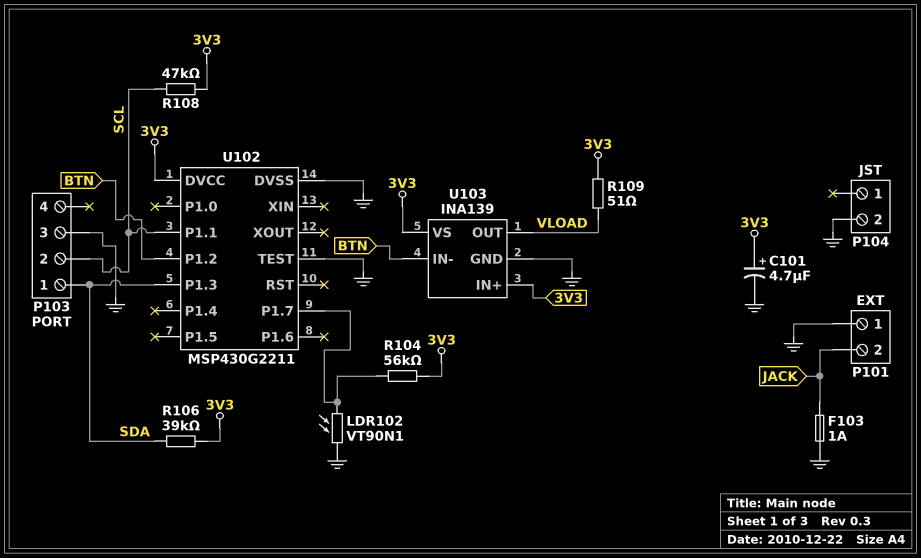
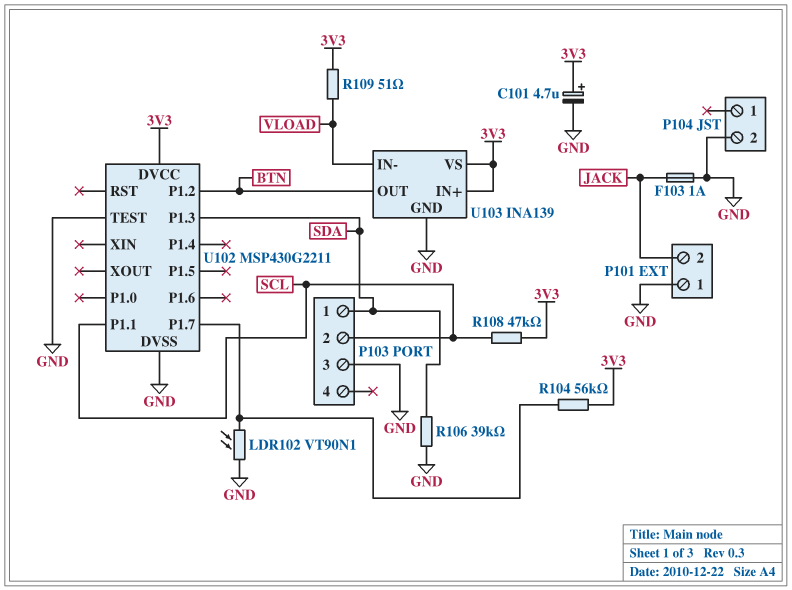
R106: 39k (3V3, SDA) -> 39k (GND, SDA)
U103 pin IN-: BTN -> VLOAD
U103 pin OUT: VLOAD -> BTN

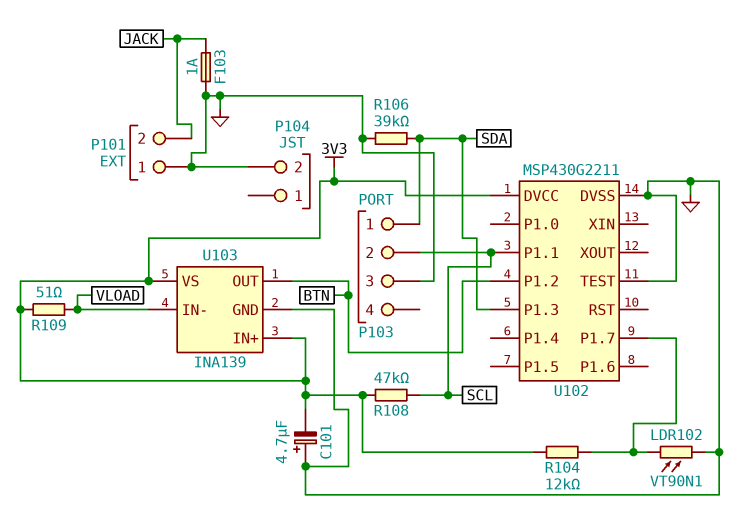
C101: 4.7uF (plus 3V3, minus GND) -> 4.7uF (plus GND, minus 3V3)
R104: 56k (3V3, U102/P1.7) -> 12k (3V3, U102/P1.7)

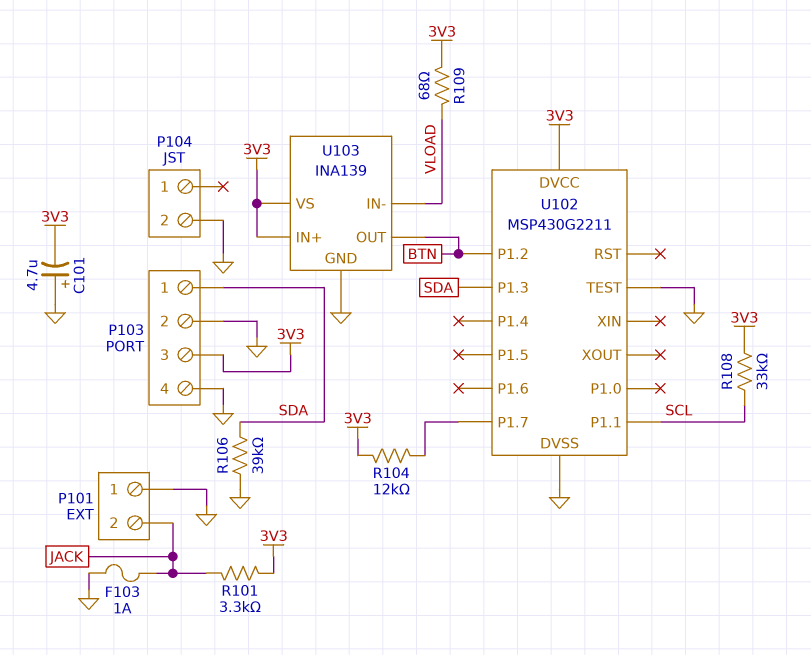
LDR102: VT90N1 (GND, U102/P1.7) -> none
P103 pin 2: SCL -> GND
P103 pin 3: GND -> 3V3
P103 pin 4: none -> GND
R101: none -> 3.3k (3V3, JACK)
R108: 47k (3V3, SCL) -> 33k (3V3, SCL)
R109: 51 (3V3, VLOAD) -> 68 (3V3, VLOAD)

